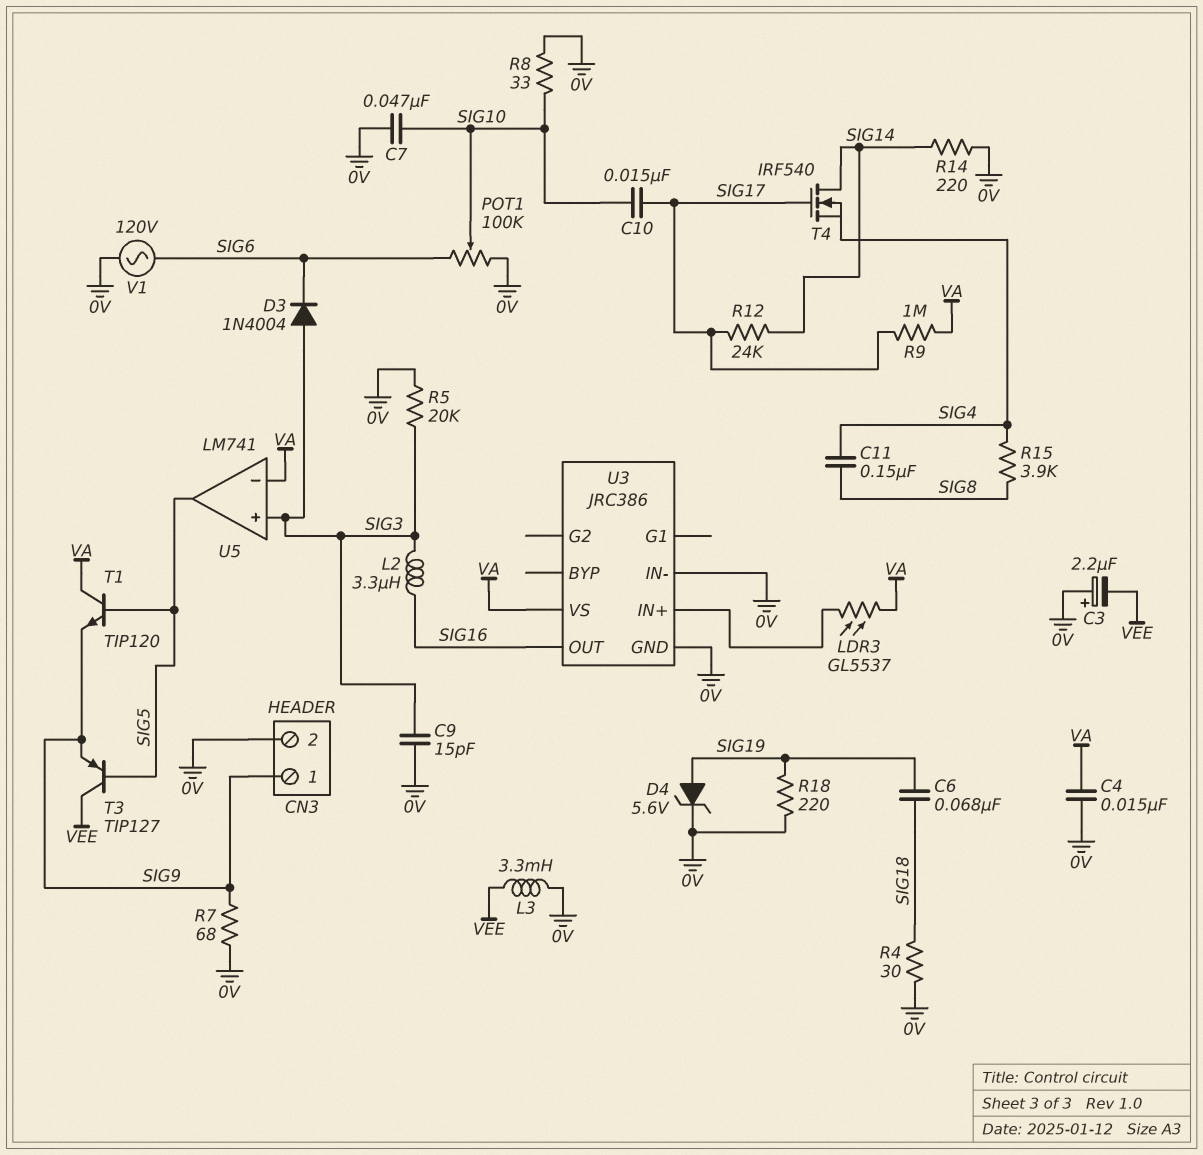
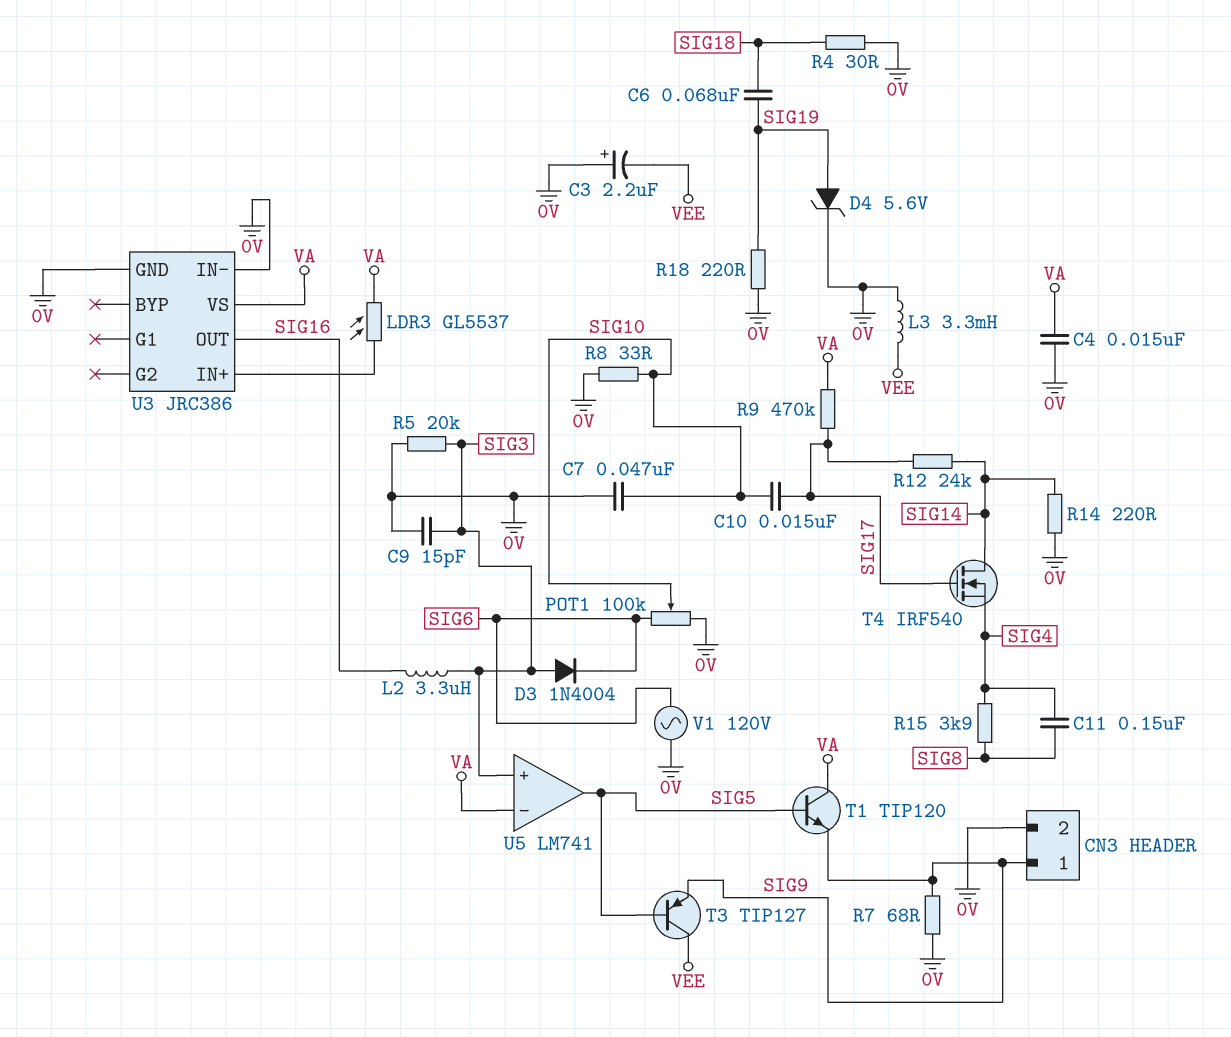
R9: 1M (SIG17, VA) -> 470k (SIG17, VA)

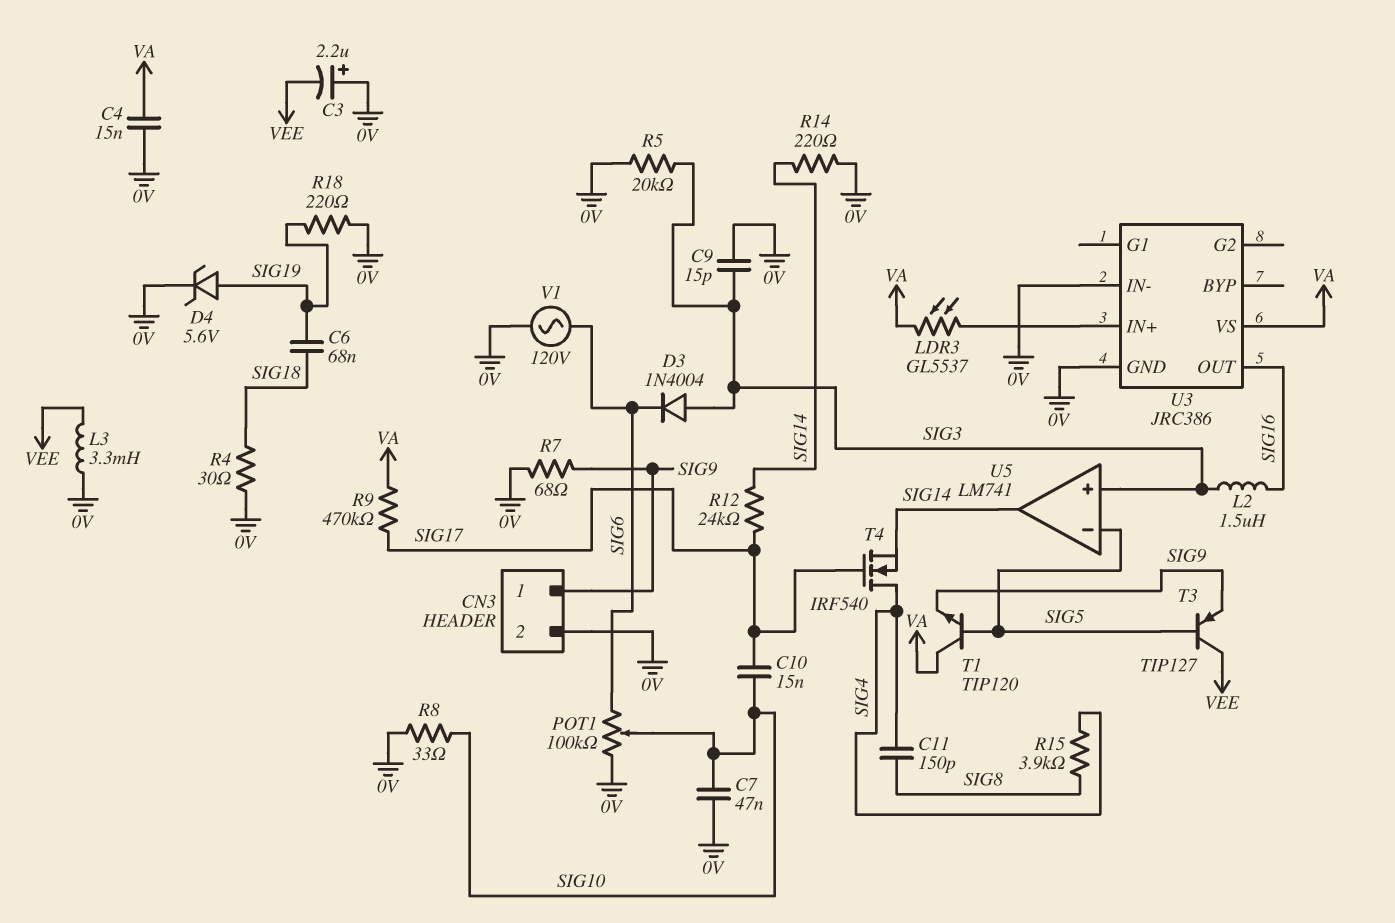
C11: 150nF (SIG4, SIG8) -> 150pF (SIG4, SIG8)
L2: 3.3uH (SIG3, SIG16) -> 1.5uH (SIG3, SIG16)
T4: NMOS IRF540 (G SIG17, D SIG14, S SIG4) -> NMOS IRF540 (G SIG17, D SIG4, S SIG14)
U5 pin in-: VA -> SIG5
U5 pin out: SIG5 -> SIG14

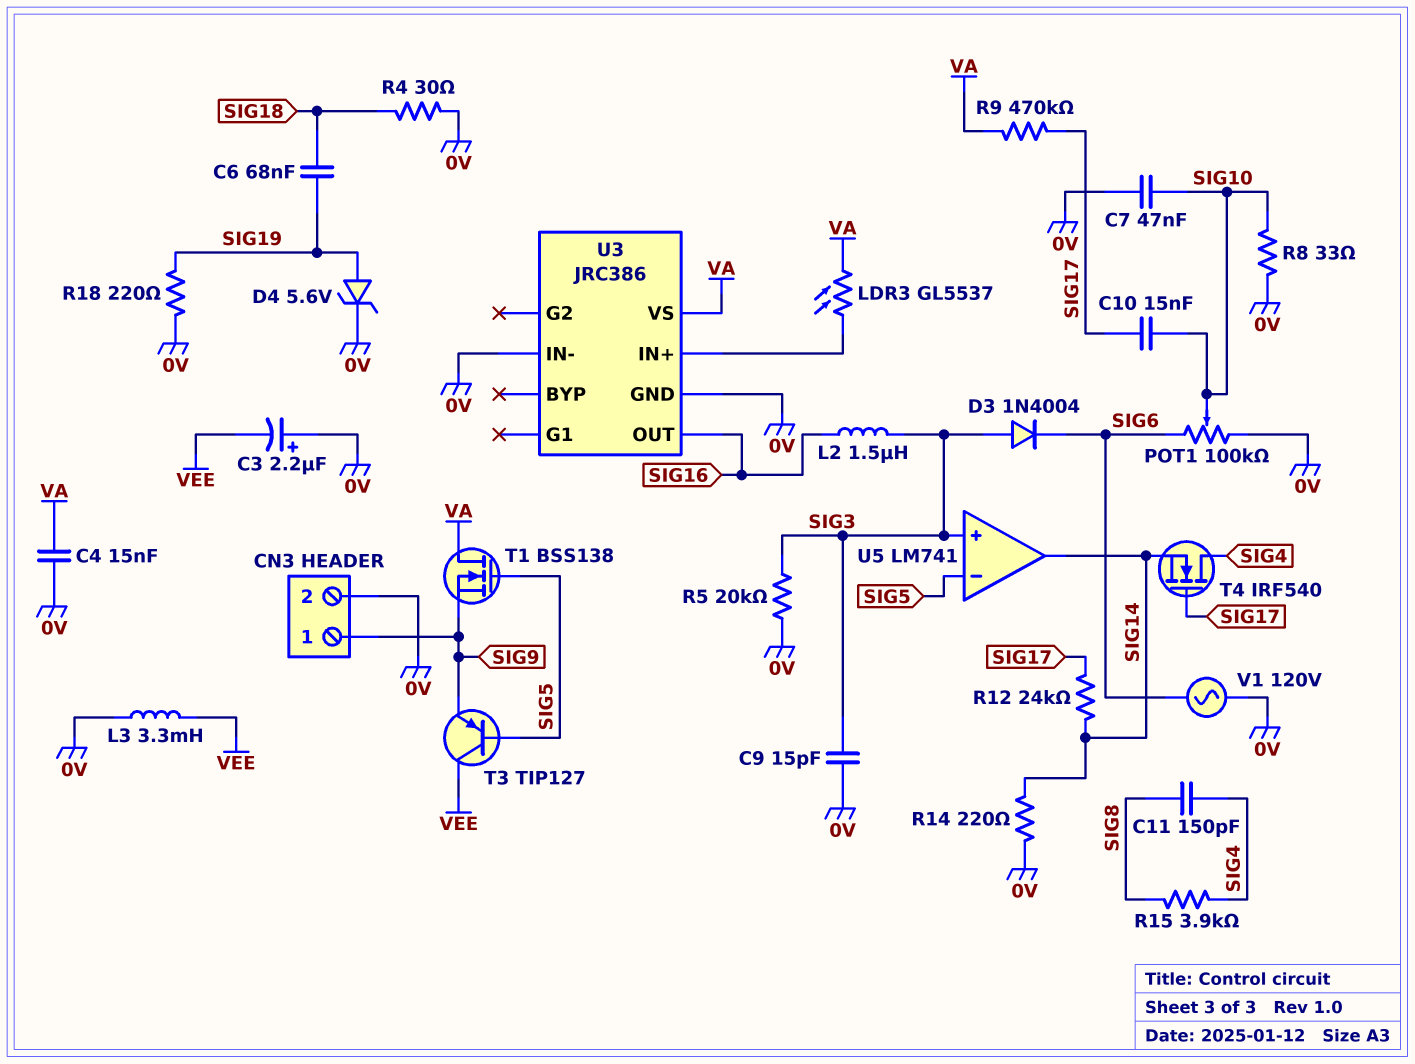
R7: 68 (0V, SIG9) -> none
T1: NPN TIP120 (B SIG5, C VA, E SIG9) -> NMOS BSS138 (G SIG5, D VA, S SIG9)

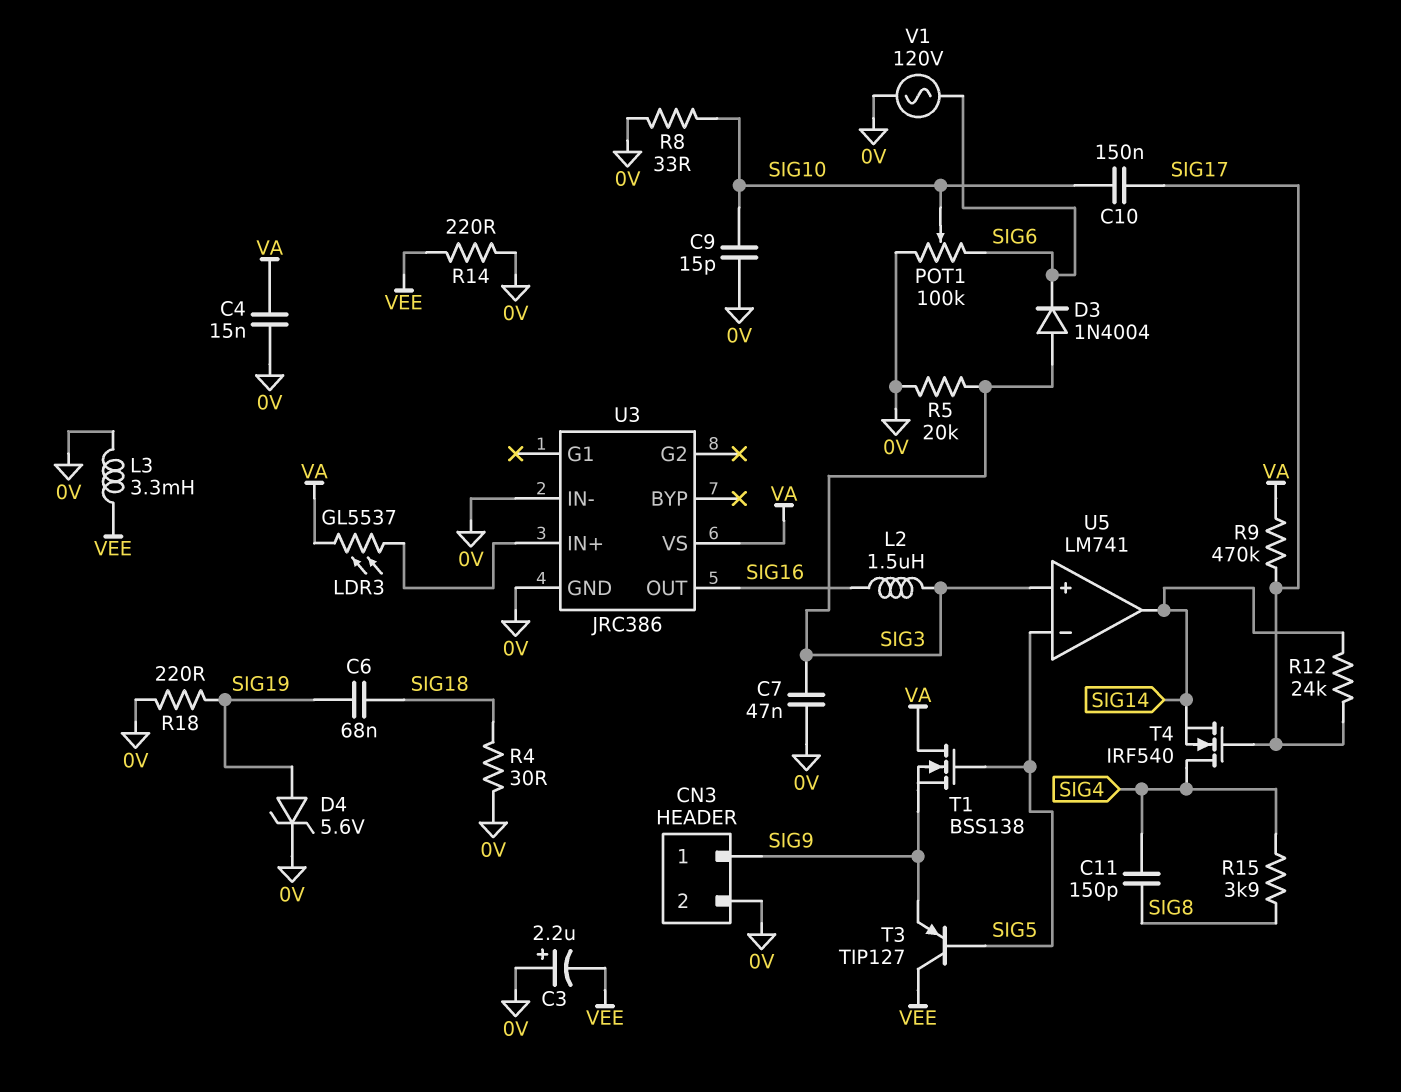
C7: 47nF (0V, SIG10) -> 47nF (0V, SIG3)
C9: 15pF (0V, SIG3) -> 15pF (0V, SIG10)
C10: 15nF (SIG10, SIG17) -> 150nF (SIG10, SIG17)
R14: 220 (0V, SIG14) -> 220 (0V, VEE)

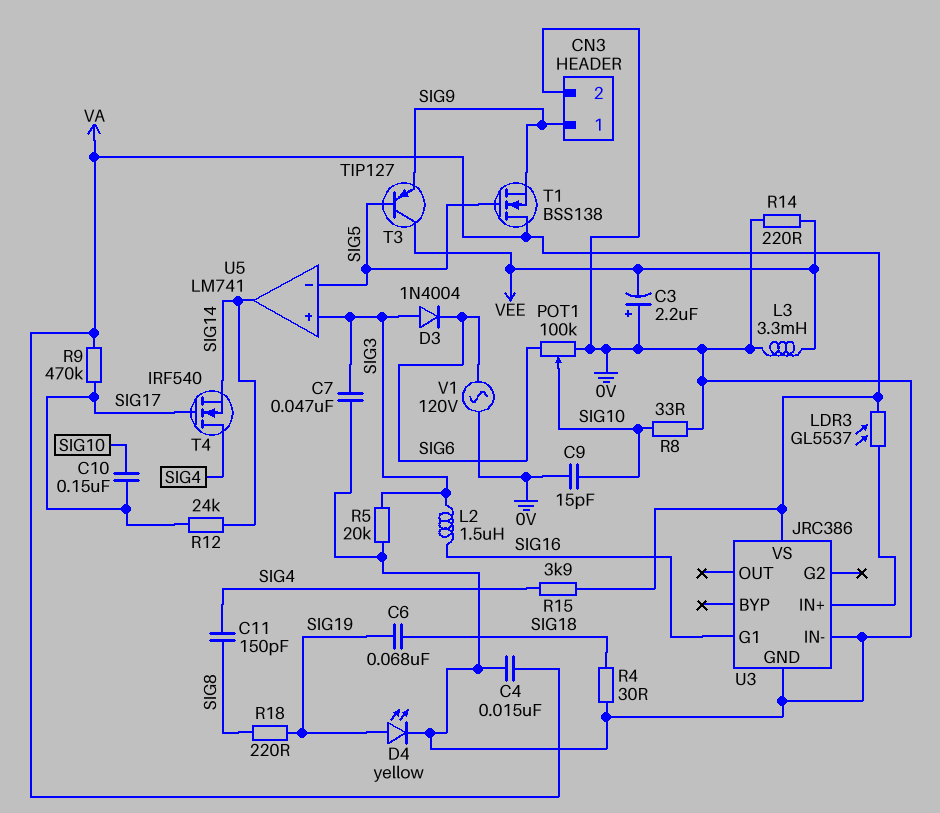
D4: zener 5.6V (A SIG19, K 0V) -> LED yellow (A SIG19, K 0V)
R15: 3.9k (SIG4, SIG8) -> 3.9k (SIG4, VA)
R18: 220 (0V, SIG19) -> 220 (SIG8, SIG19)
U3 pin G1: none -> SIG16
U3 pin OUT: SIG16 -> none

